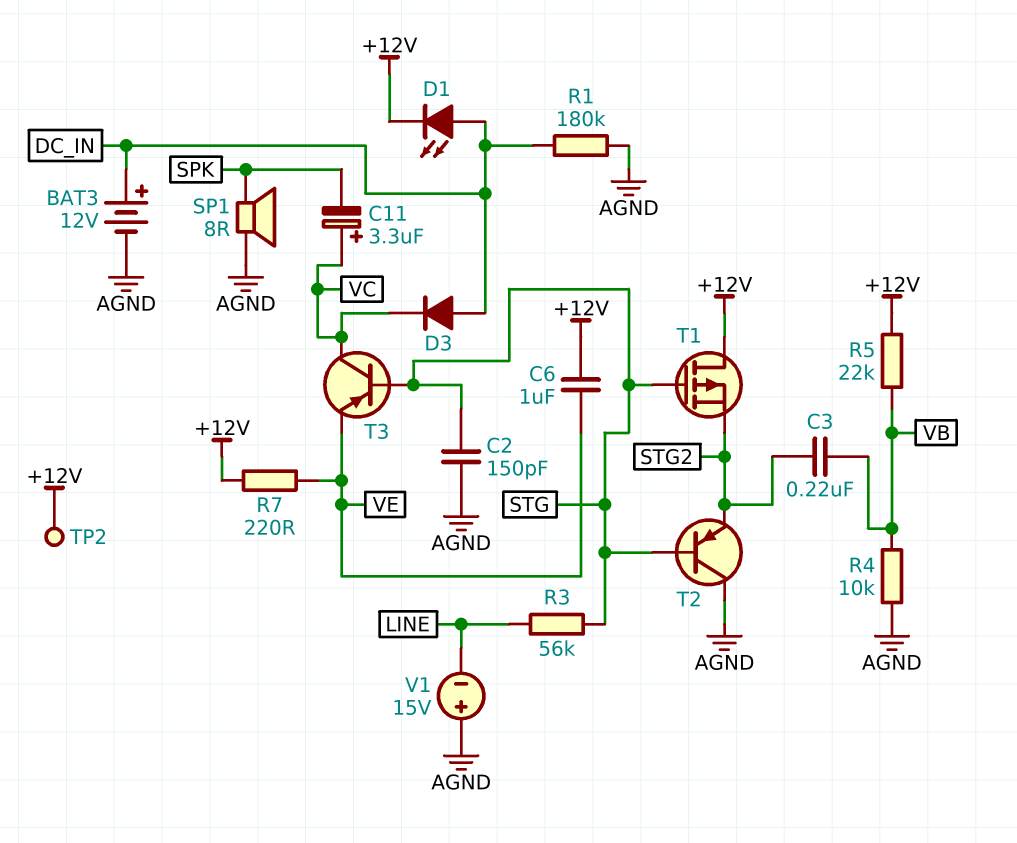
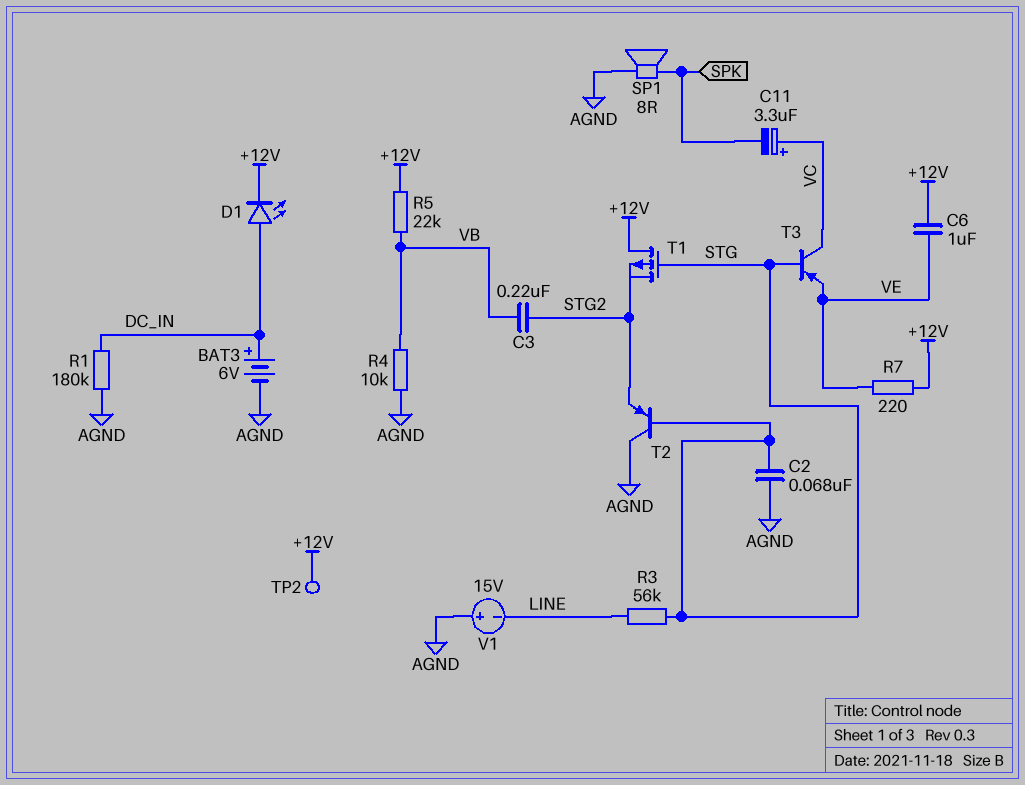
BAT3: 12V (plus DC_IN, minus AGND) -> 6V (plus DC_IN, minus AGND)
C2: 150pF (AGND, STG) -> 68nF (AGND, STG)
D3: diode (A DC_IN, K VC) -> none

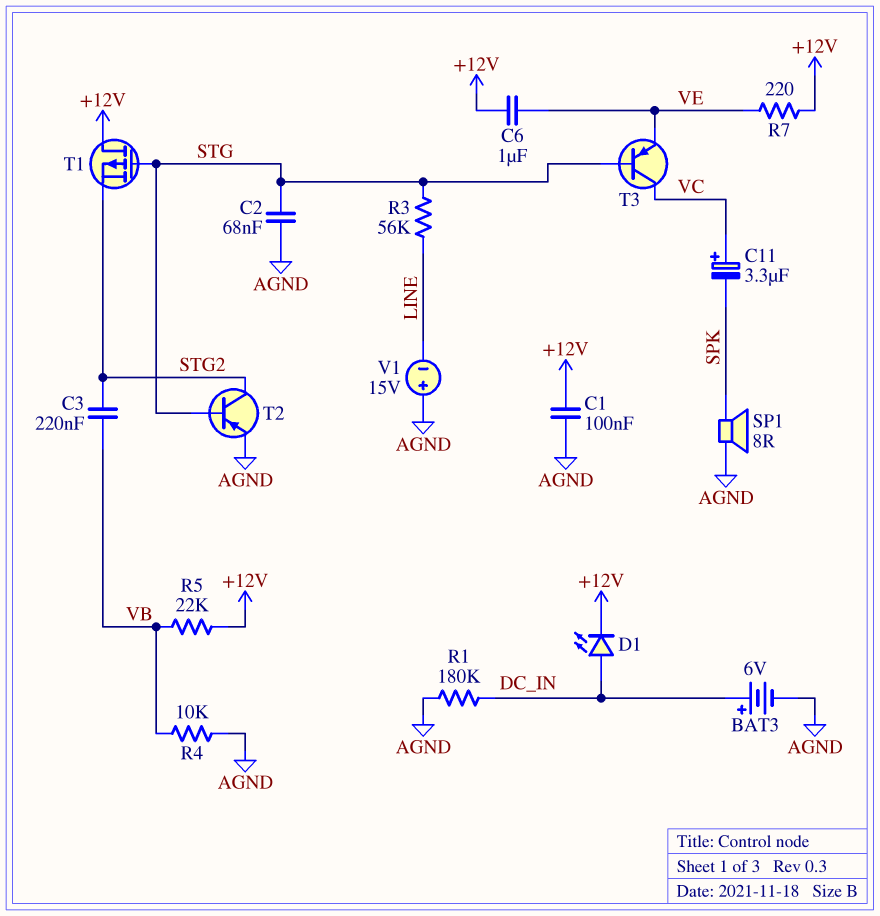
C1: none -> 100nF (+12V, AGND)
T2: PNP (B STG, C AGND, E STG2) -> PNP (B STG, C STG2, E AGND)
TP2: test point (+12V) -> none

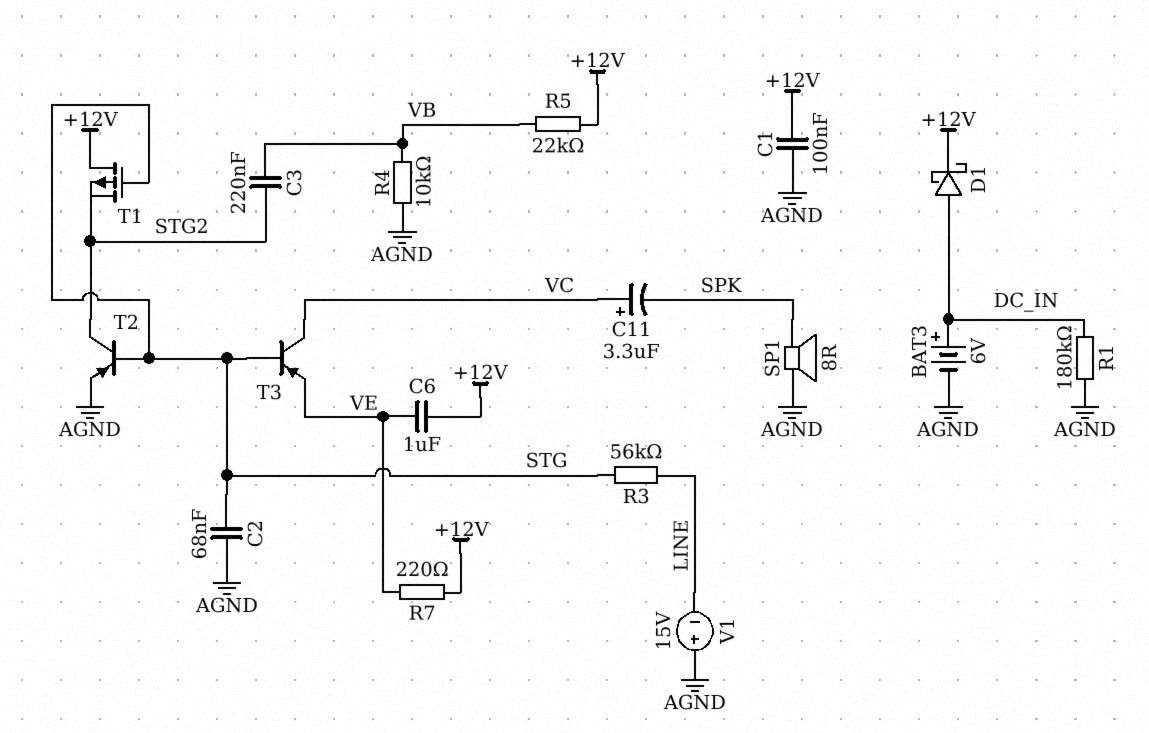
D1: LED (A DC_IN, K +12V) -> schottky (A DC_IN, K +12V)

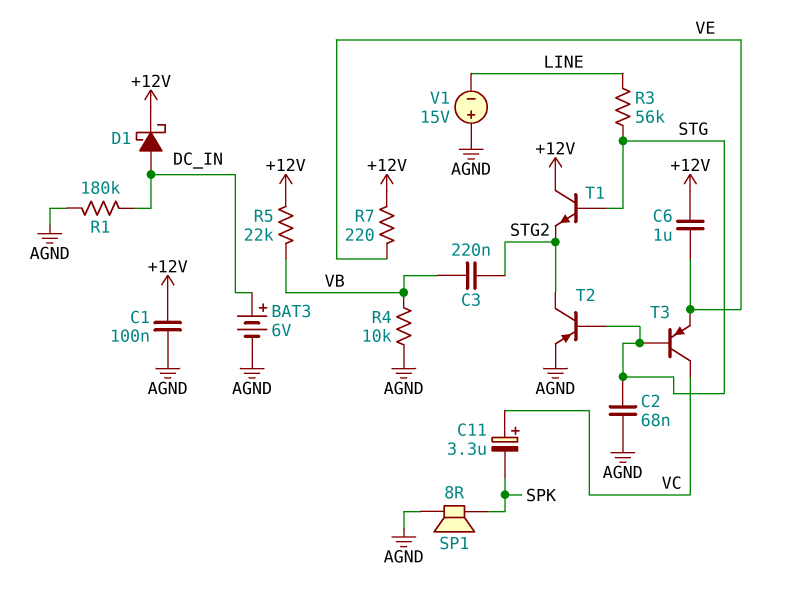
T1: PMOS (G STG, D +12V, S STG2) -> NPN (B STG, C +12V, E STG2)

